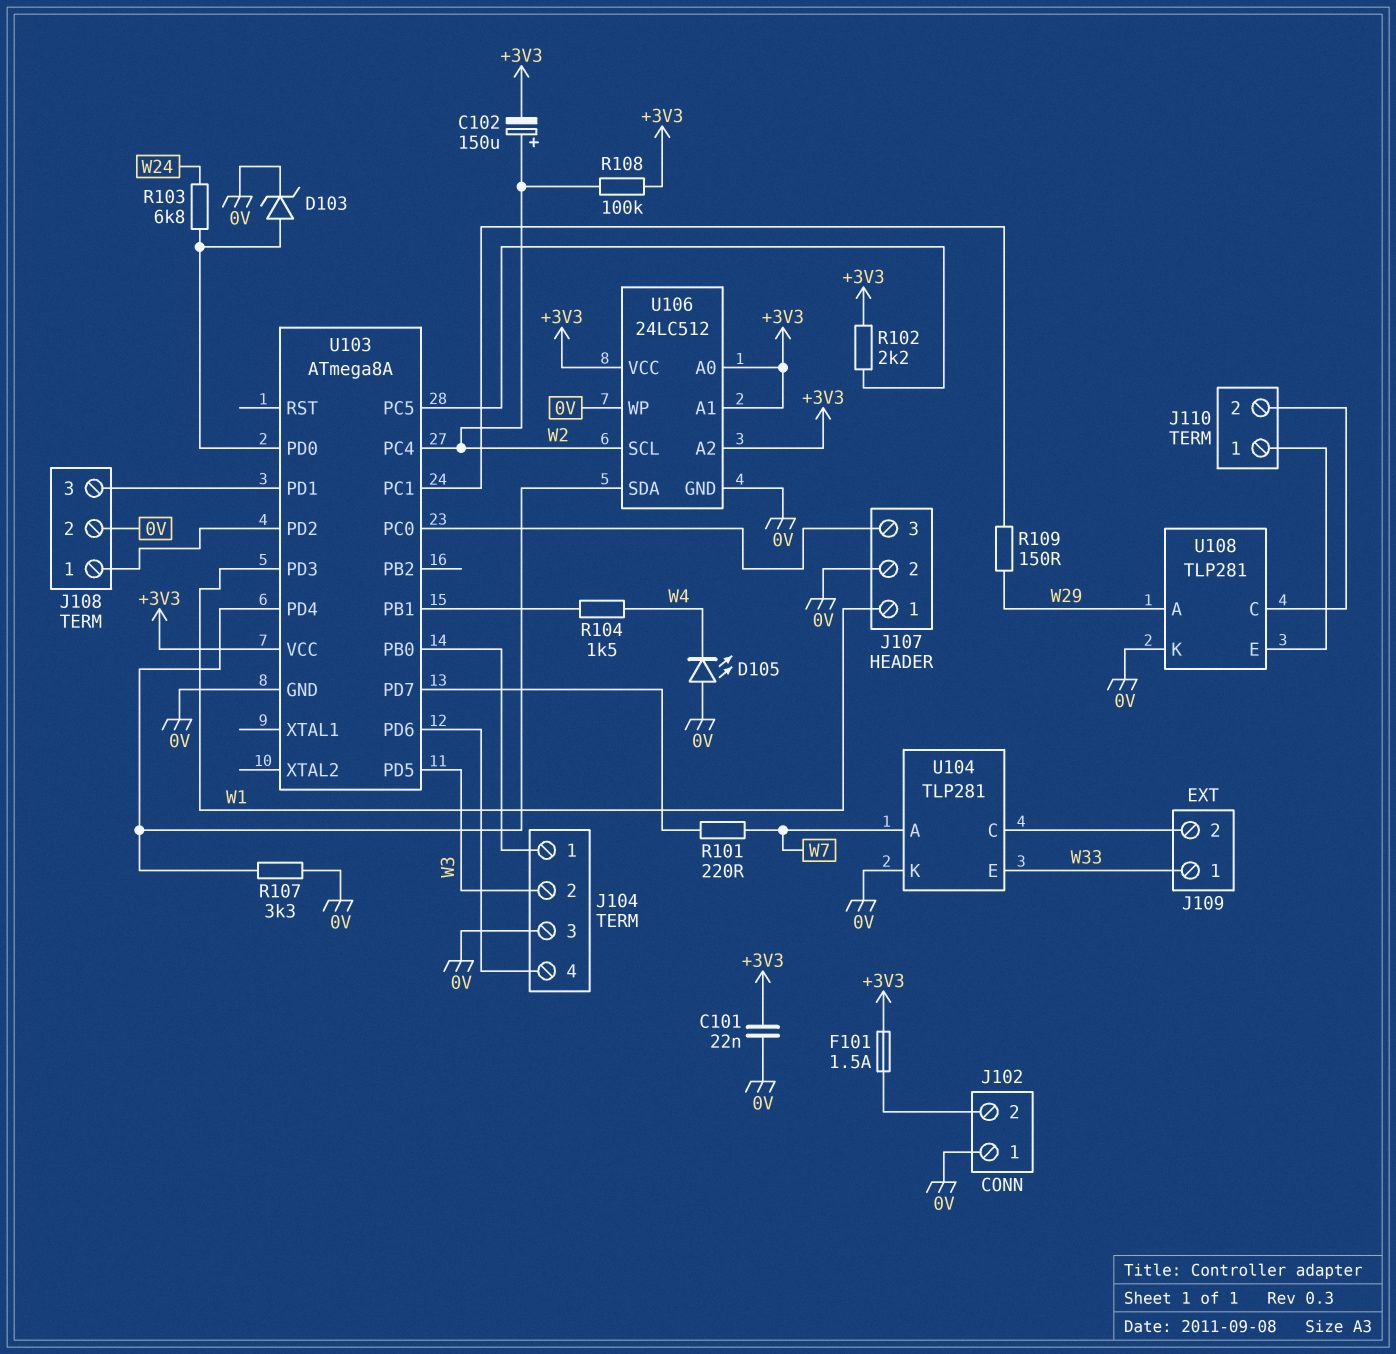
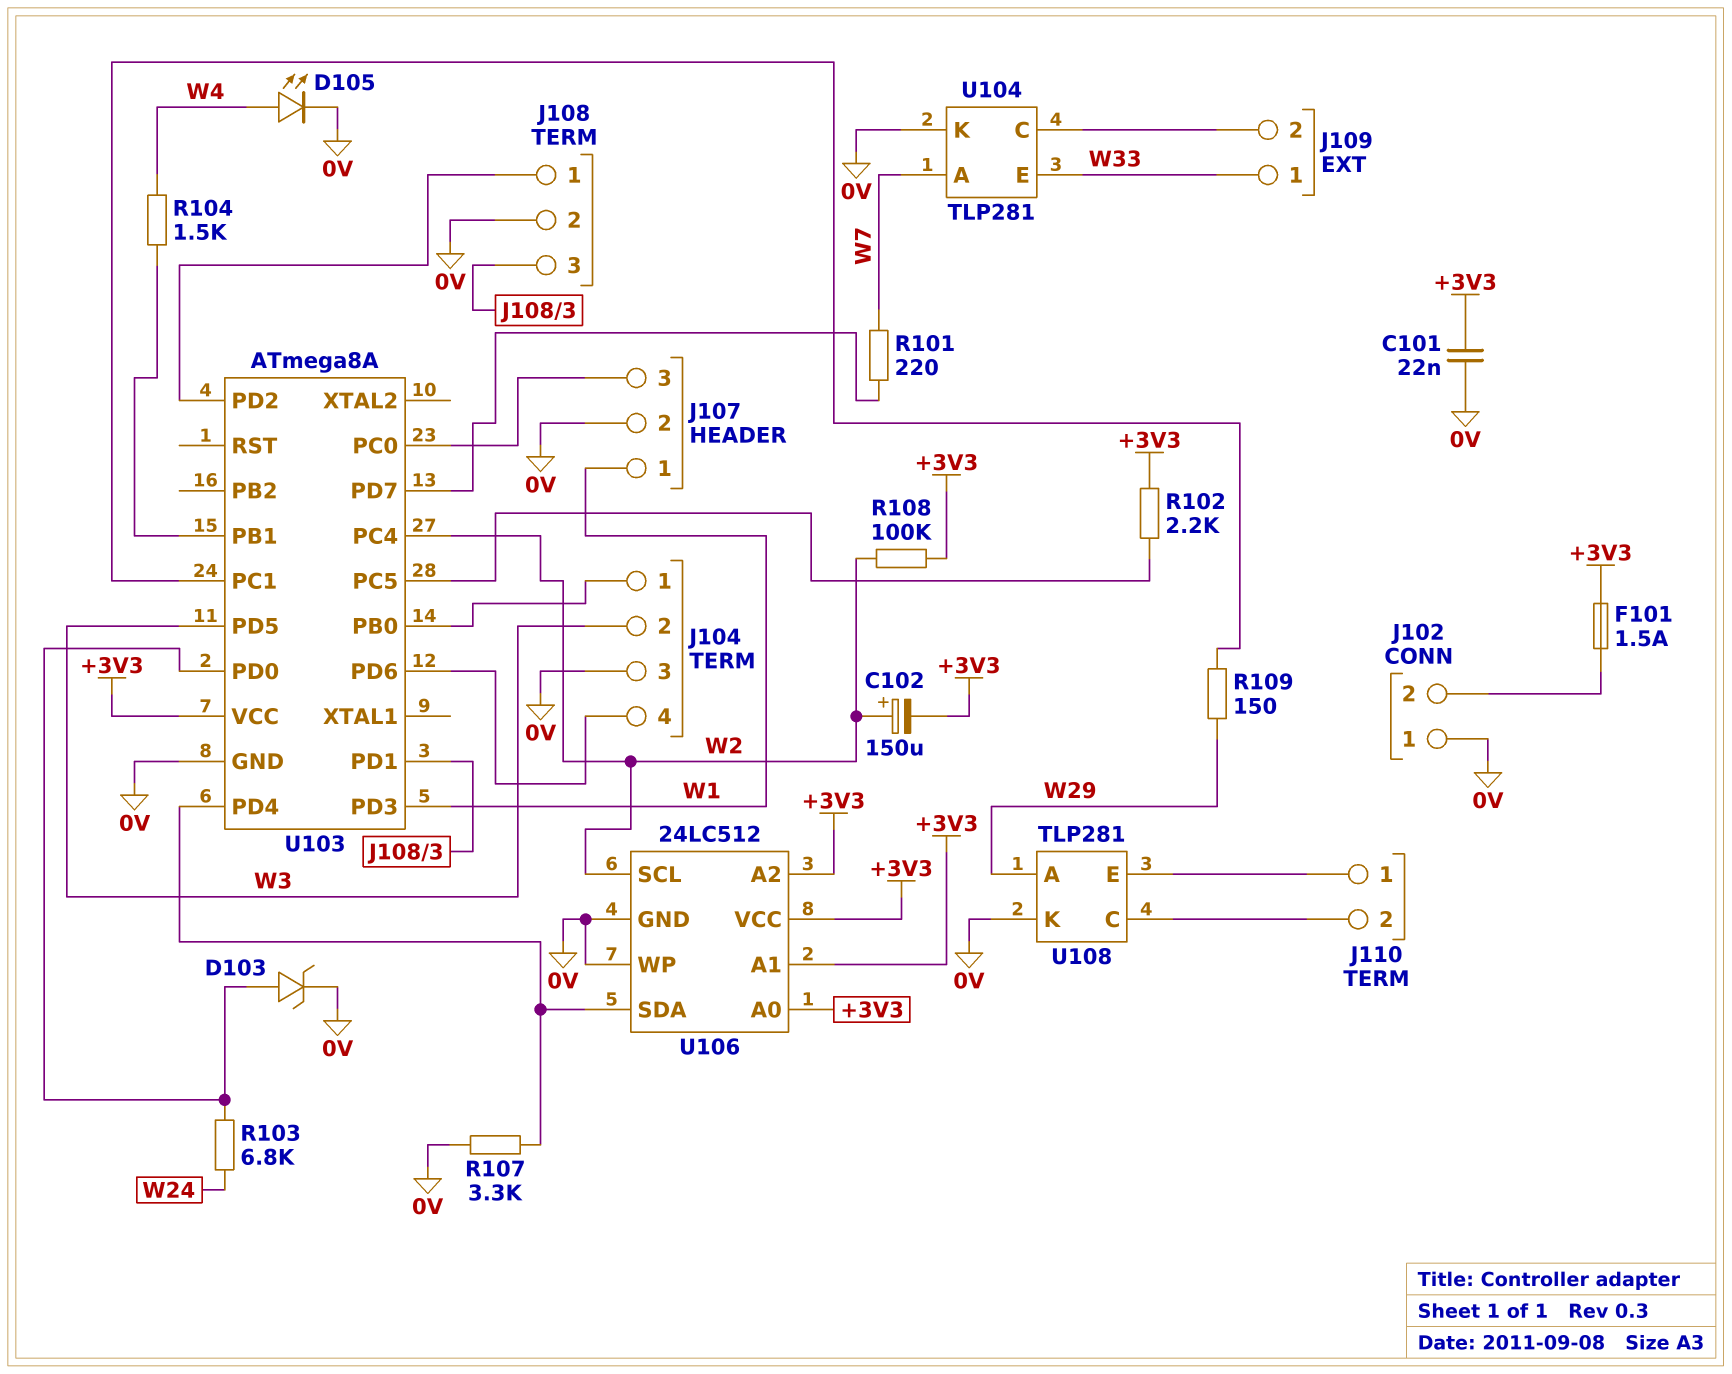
D105: LED (A 0V, K W4) -> LED (A W4, K 0V)

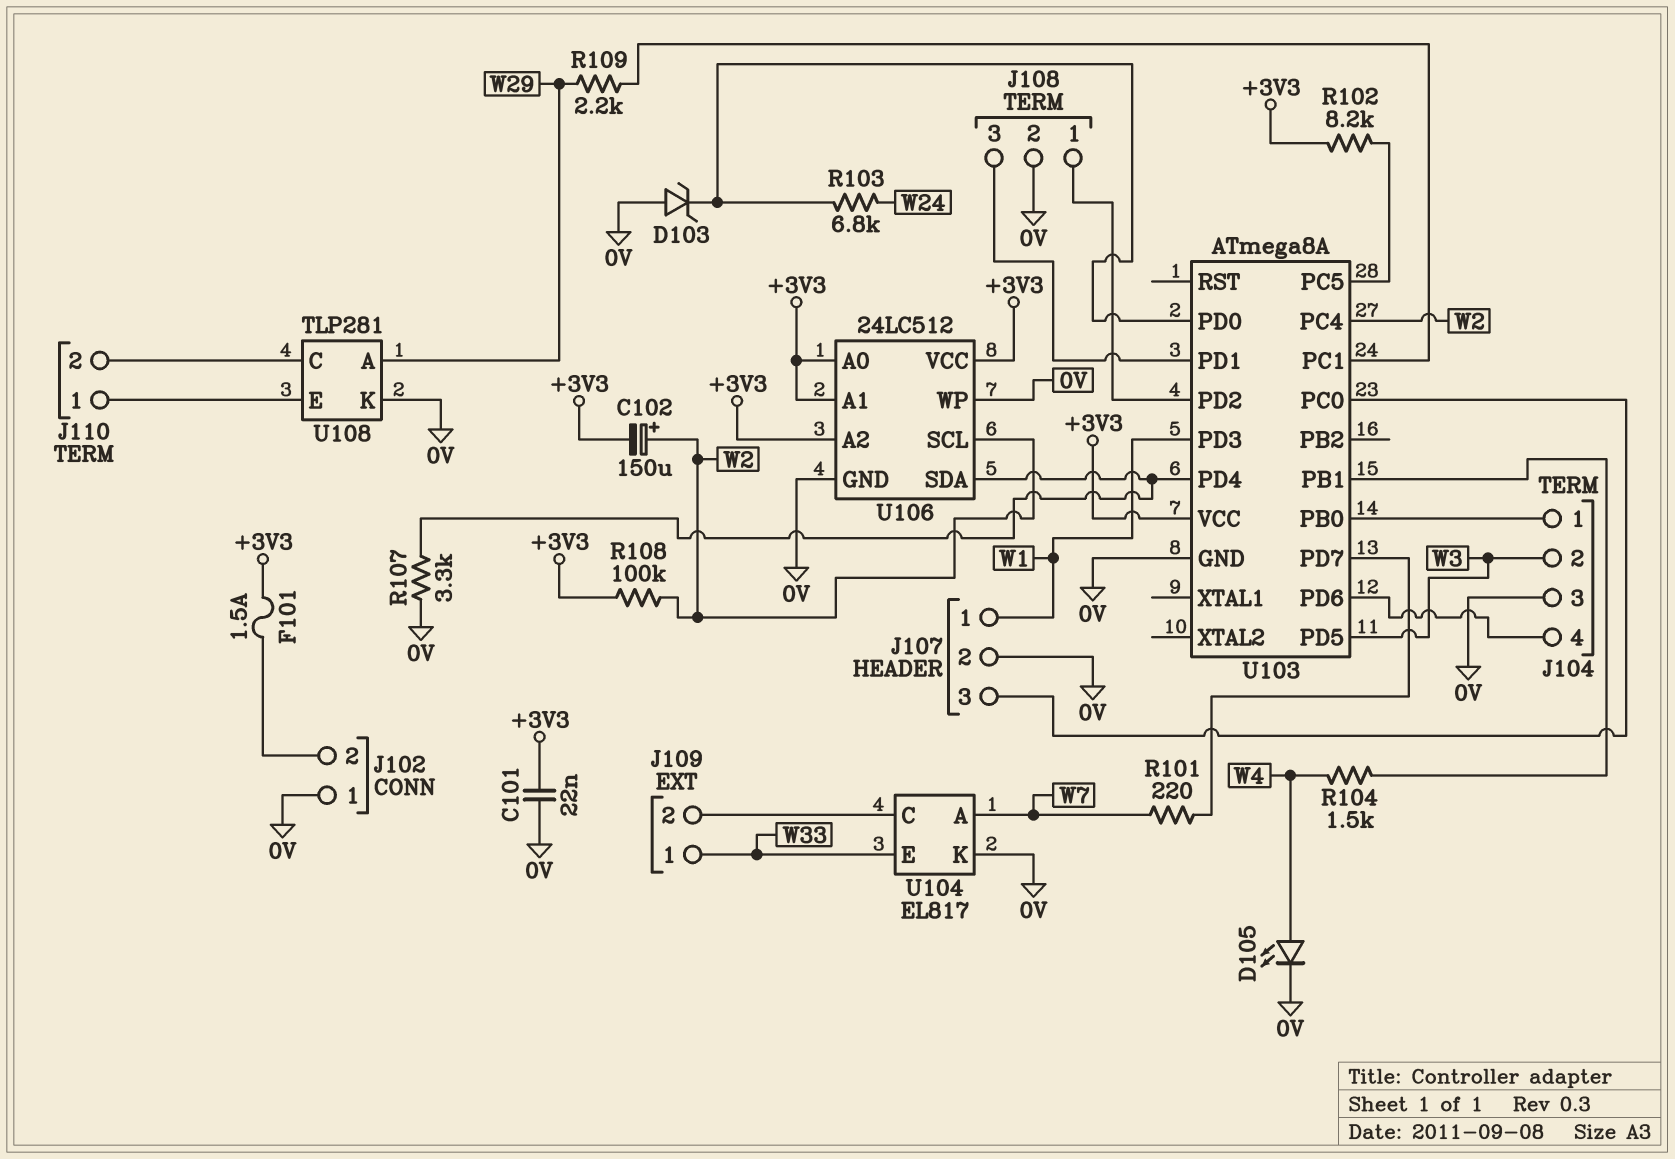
D103: zener (A U103/PD0, K 0V) -> zener (A 0V, K U103/PD0)
R102: 2.2k (+3V3, U103/PC5) -> 8.2k (+3V3, U103/PC5)
R109: 150 (U103/PC1, W29) -> 2.2k (U103/PC1, W29)
U104: TLP281 -> EL817

